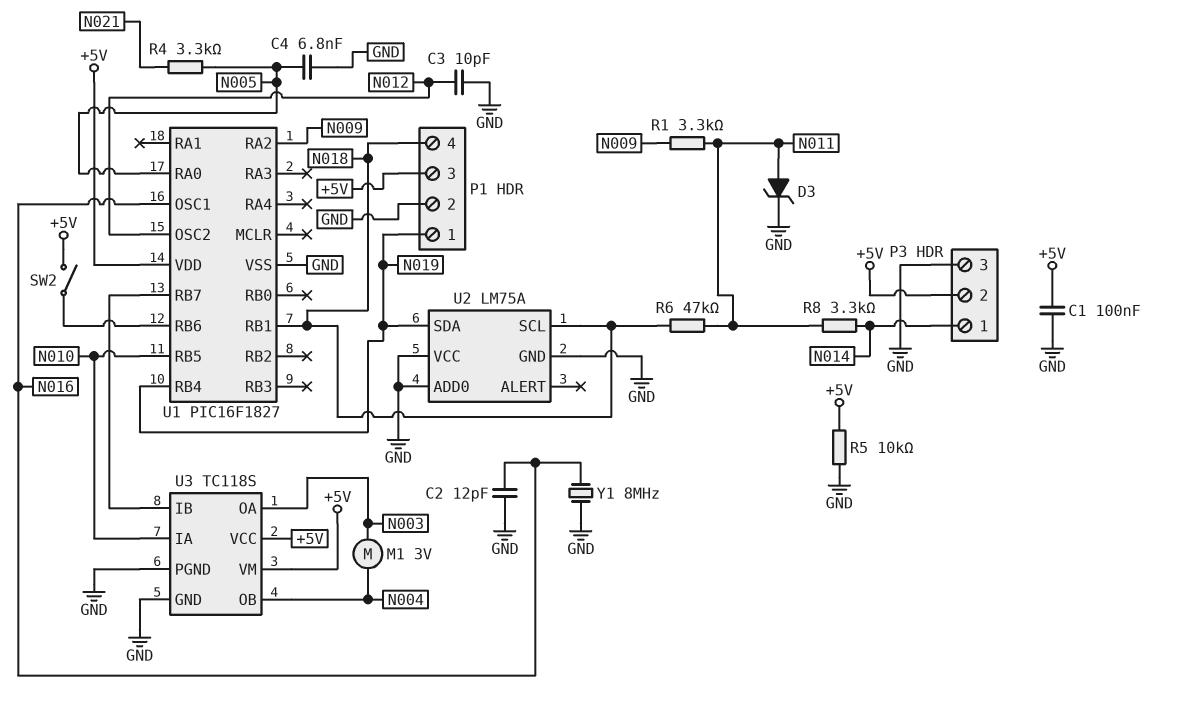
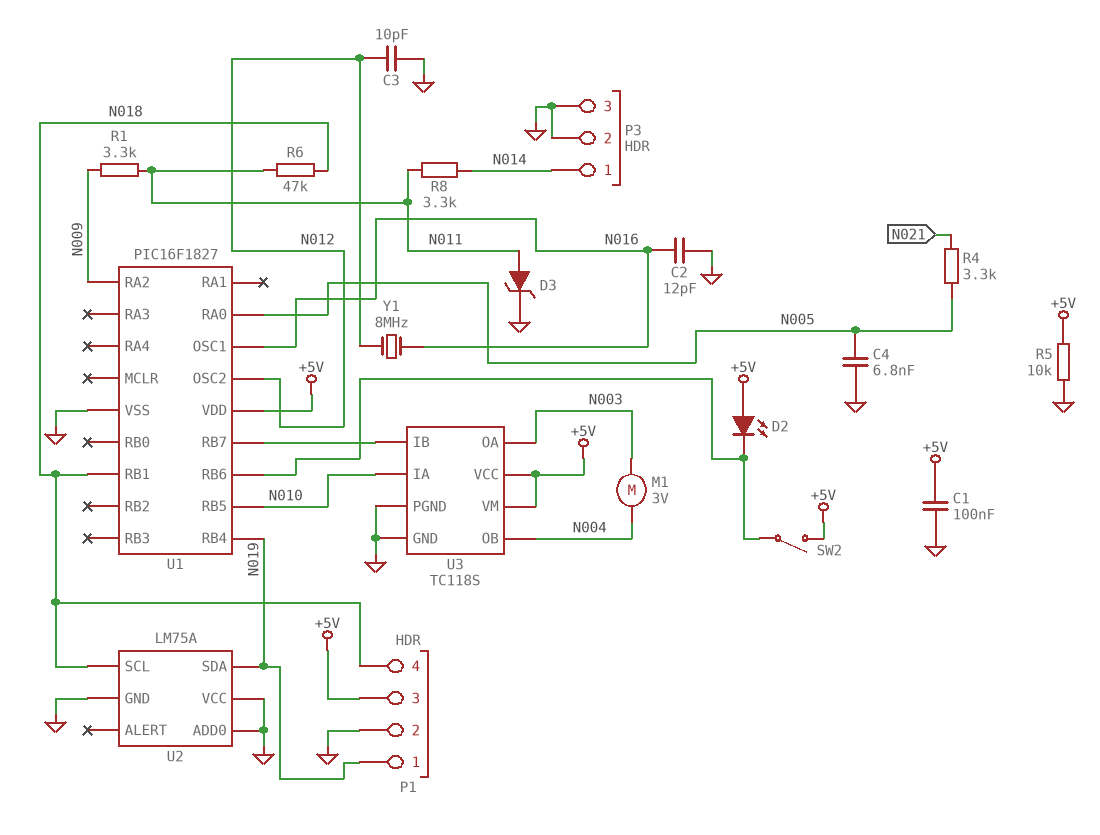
D2: none -> LED (A +5V, K U1/RB6)
P3 pin 2: +5V -> GND
Y1: 8MHz (GND, N016) -> 8MHz (N012, N016)

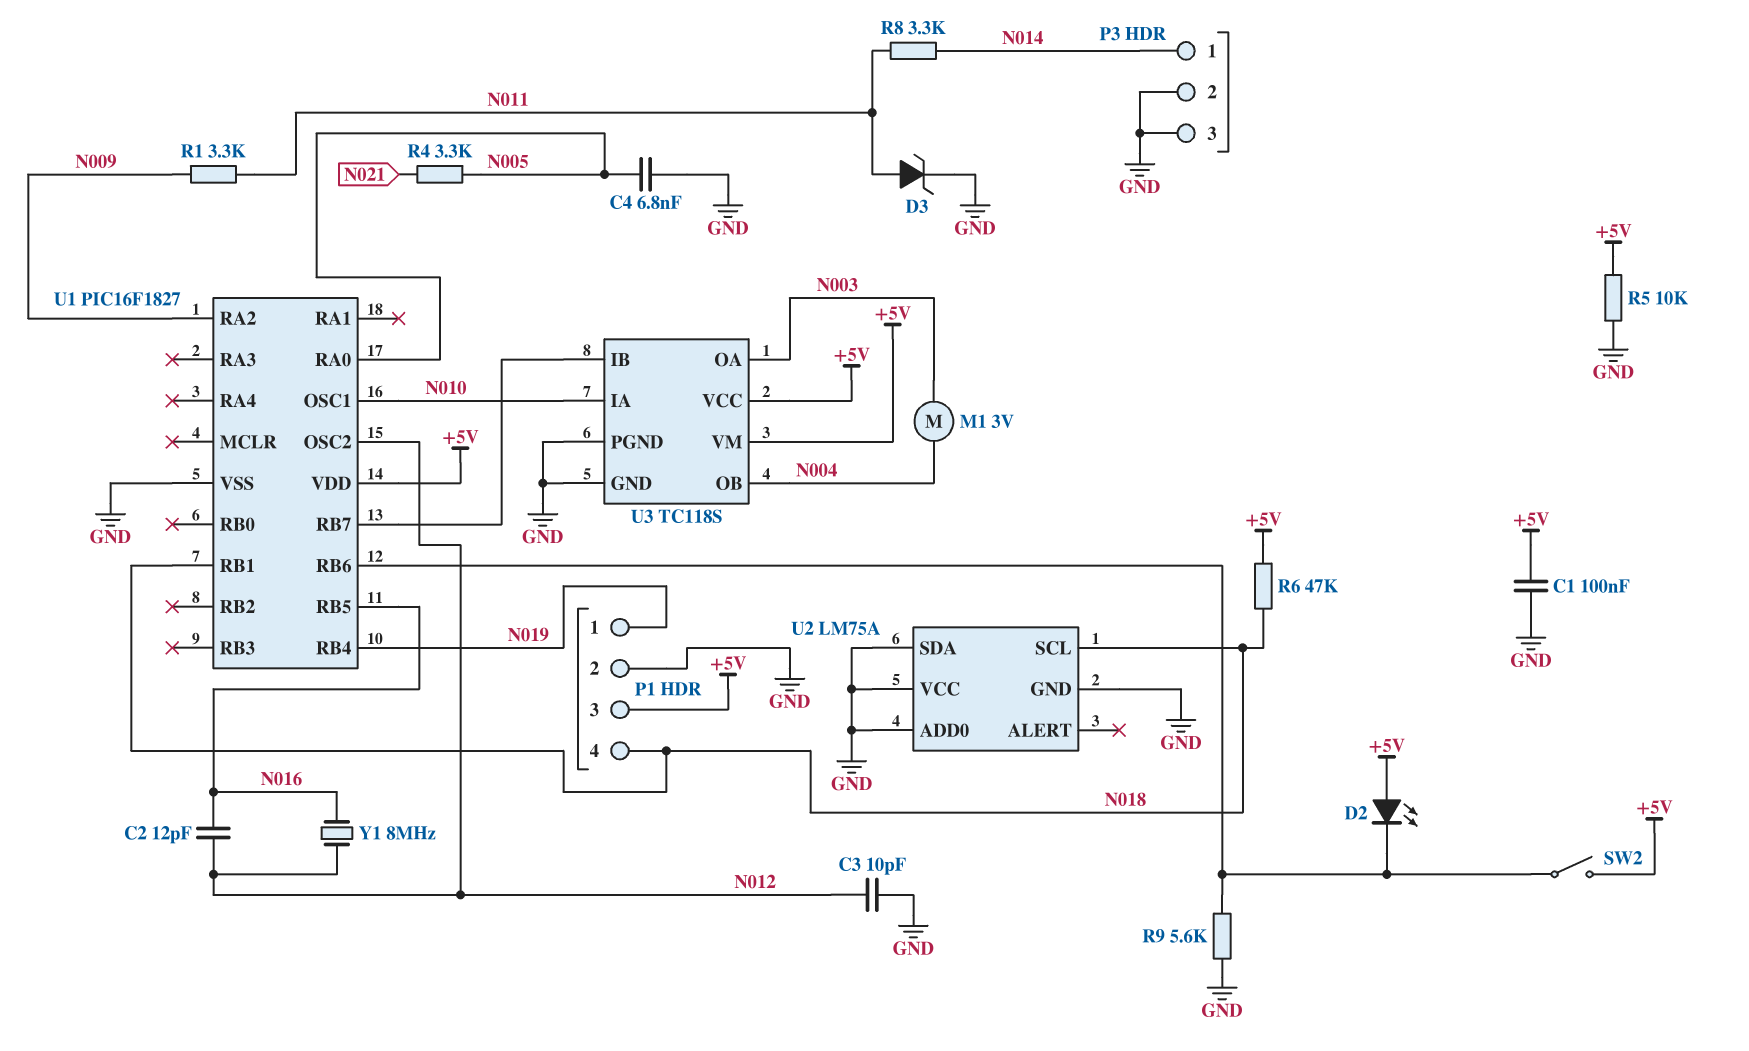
C2: 12pF (GND, N016) -> 12pF (N012, N016)
R6: 47k (N011, N018) -> 47k (+5V, N018)
R9: none -> 5.6k (GND, U1/RB6)
U1 pin OSC1: N016 -> N010
U1 pin RB5: N010 -> N016
U2 pin SDA: N019 -> GND

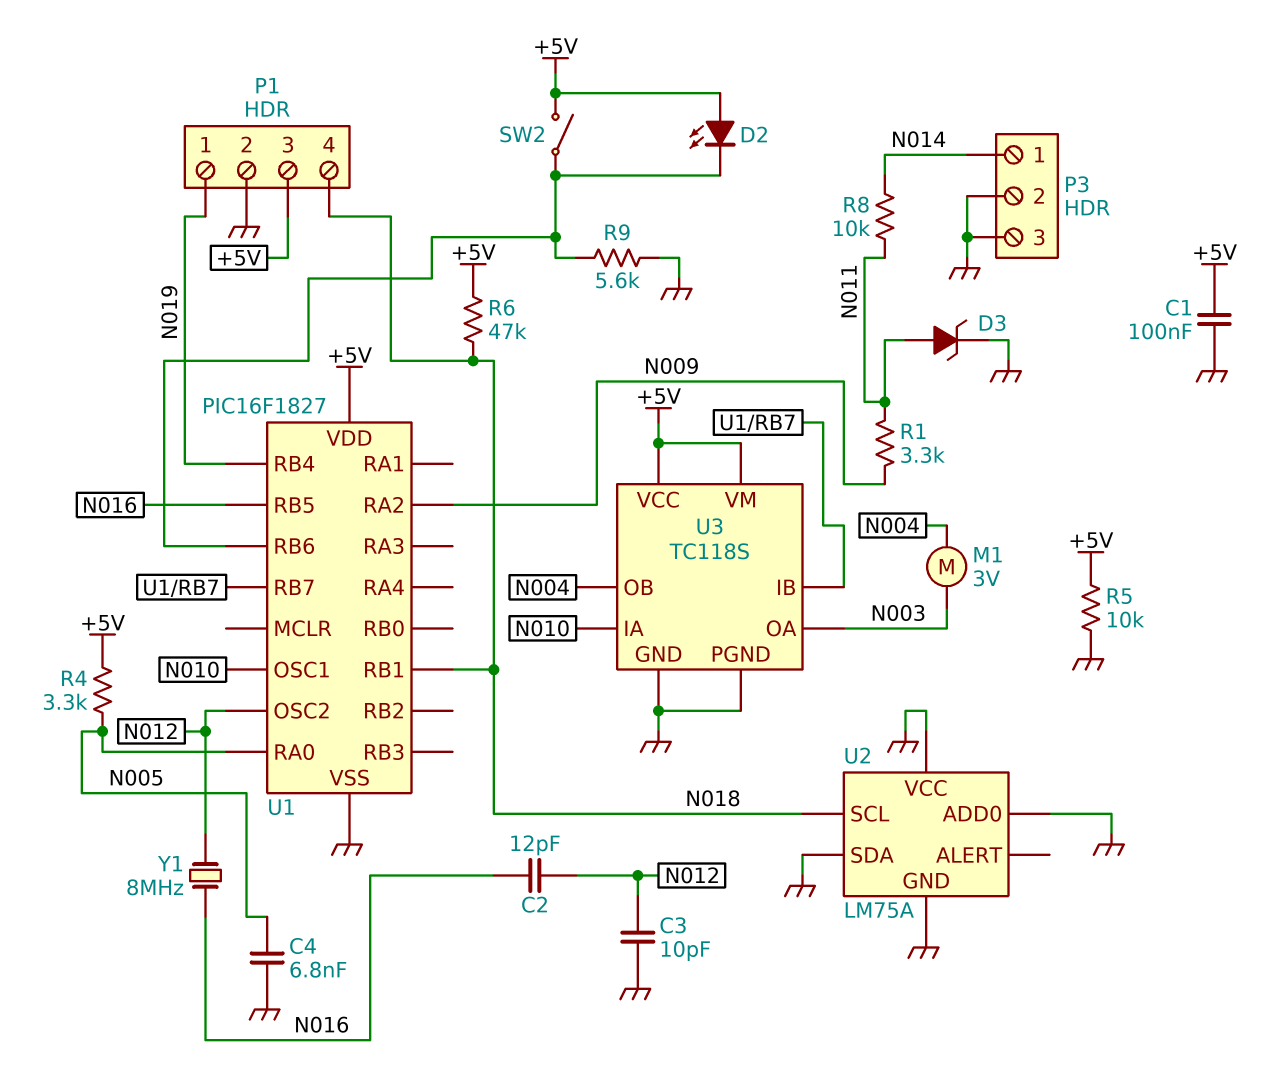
R4: 3.3k (N005, N021) -> 3.3k (+5V, N005)
R8: 3.3k (N011, N014) -> 10k (N011, N014)

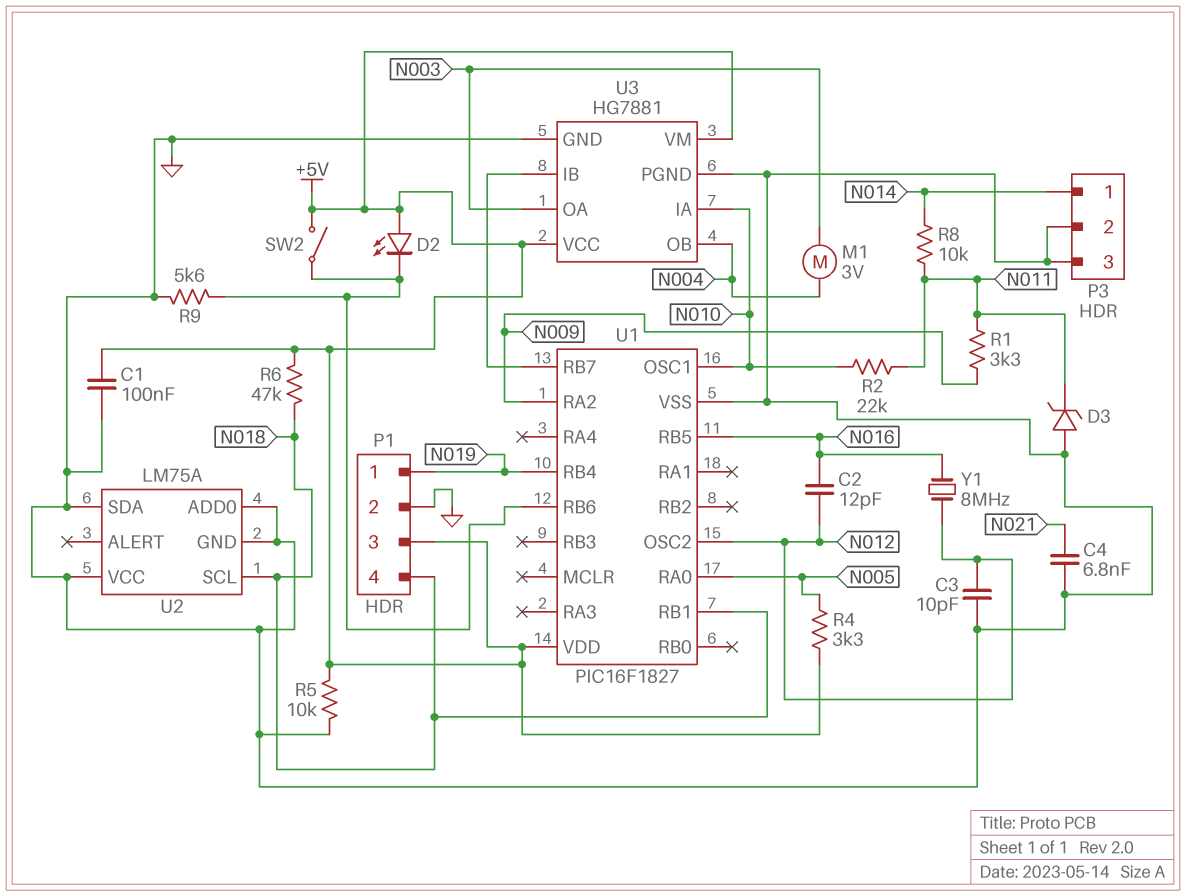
C4: 6.8nF (GND, N005) -> 6.8nF (GND, N021)
D3: zener (A N011, K GND) -> zener (A GND, K N011)
R2: none -> 22k (N010, N011)
U3: TC118S -> HG7881

